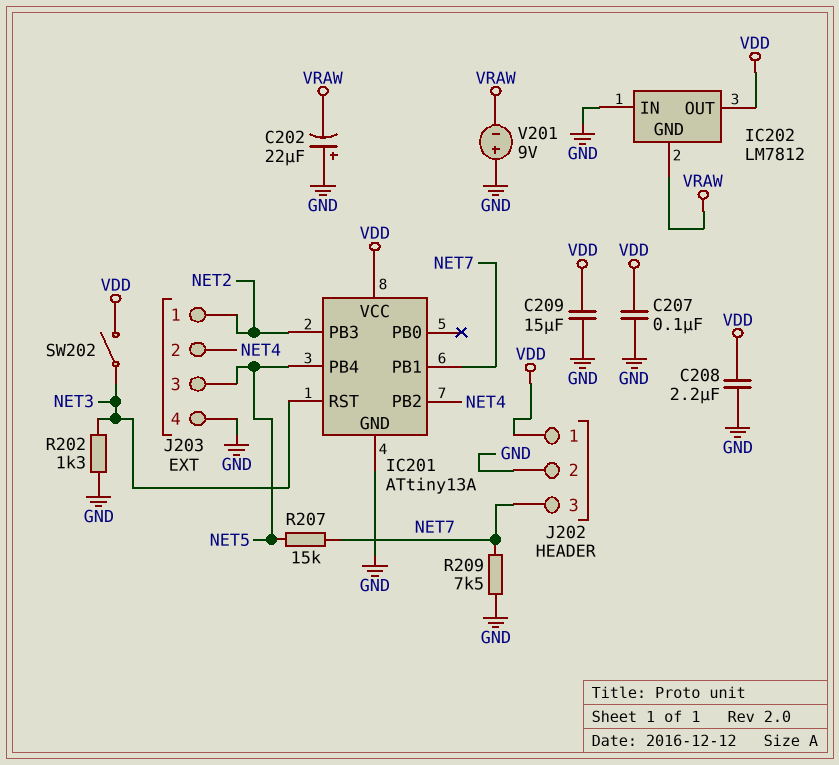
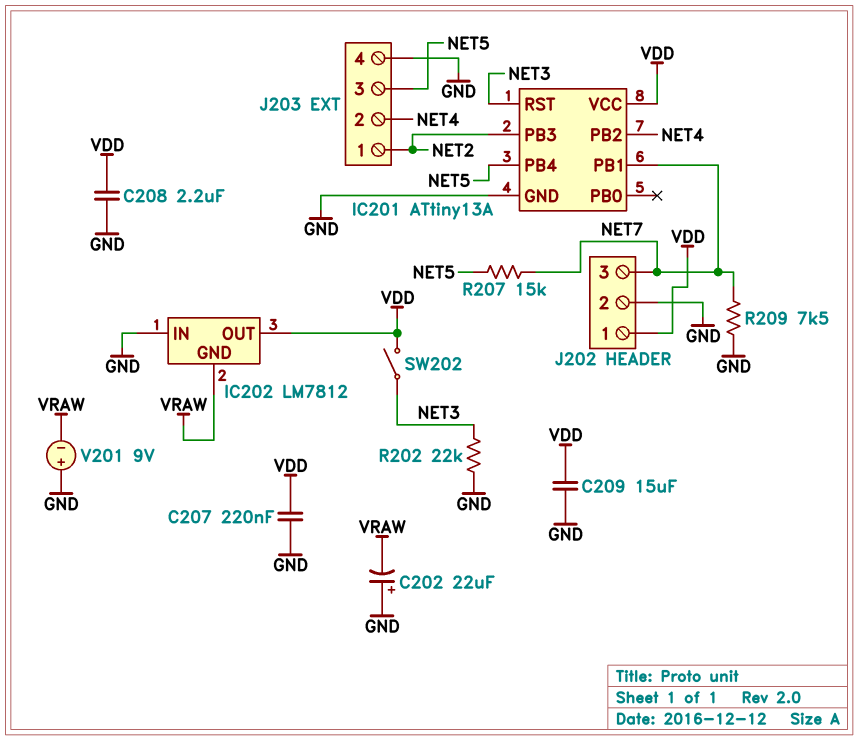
C207: 100nF (GND, VDD) -> 220nF (GND, VDD)
R202: 1.3k (GND, NET3) -> 22k (GND, NET3)

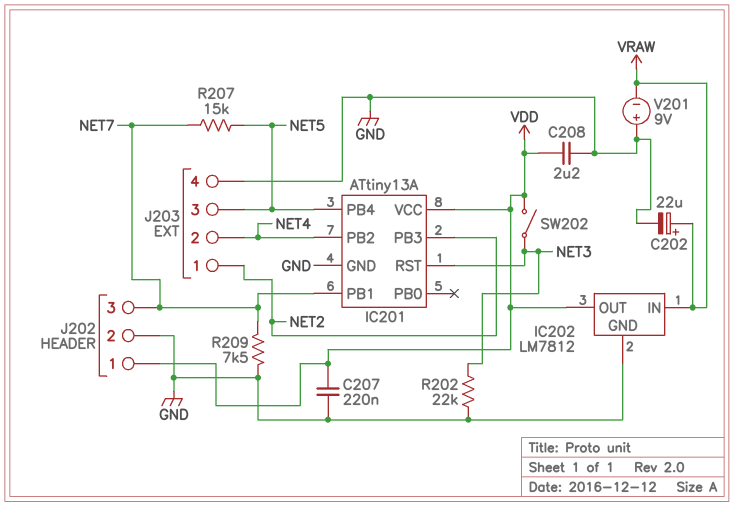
C202: 22uF (plus GND, minus VRAW) -> 22uF (plus VRAW, minus GND)
C209: 15uF (GND, VDD) -> none
IC202 pin GND: VRAW -> GND
IC202 pin IN: GND -> VRAW

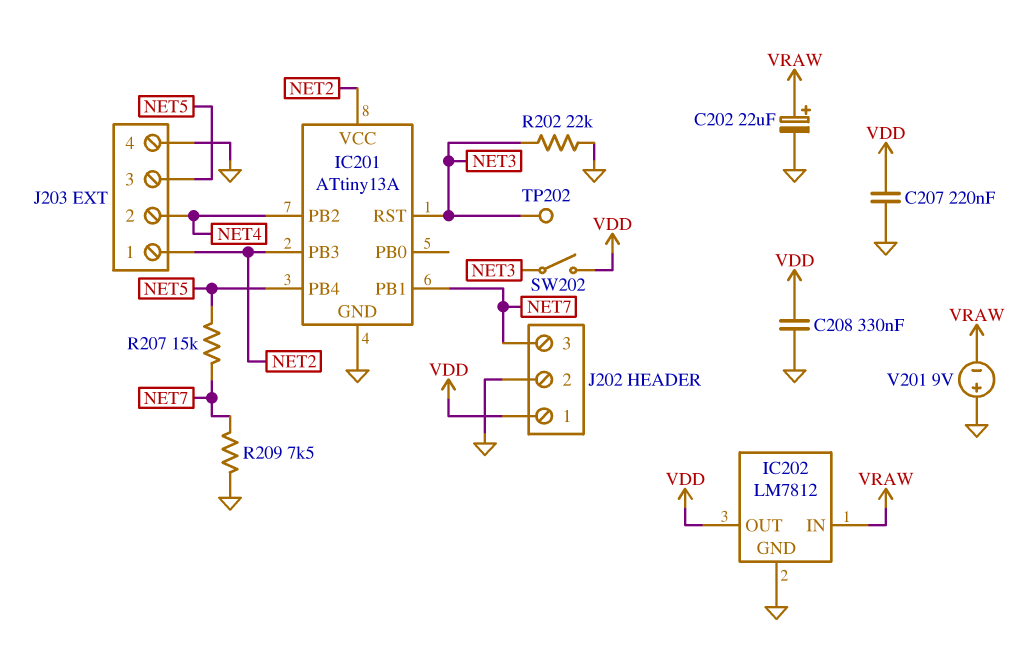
C208: 2.2uF (GND, VDD) -> 330nF (GND, VDD)
IC201 pin VCC: VDD -> NET2
TP202: none -> test point (NET3)

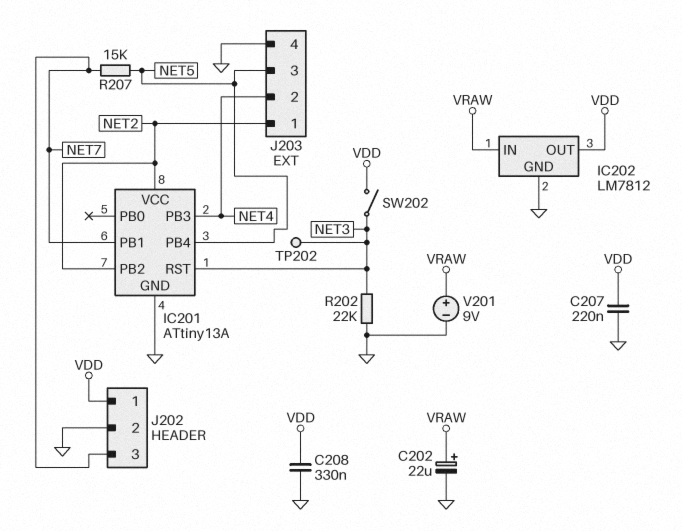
IC201 pin PB2: NET4 -> NET2
IC201 pin PB3: NET2 -> NET4
R209: 7.5k (GND, NET7) -> none
V201: 9V (plus GND, minus VRAW) -> 9V (plus VRAW, minus GND)

